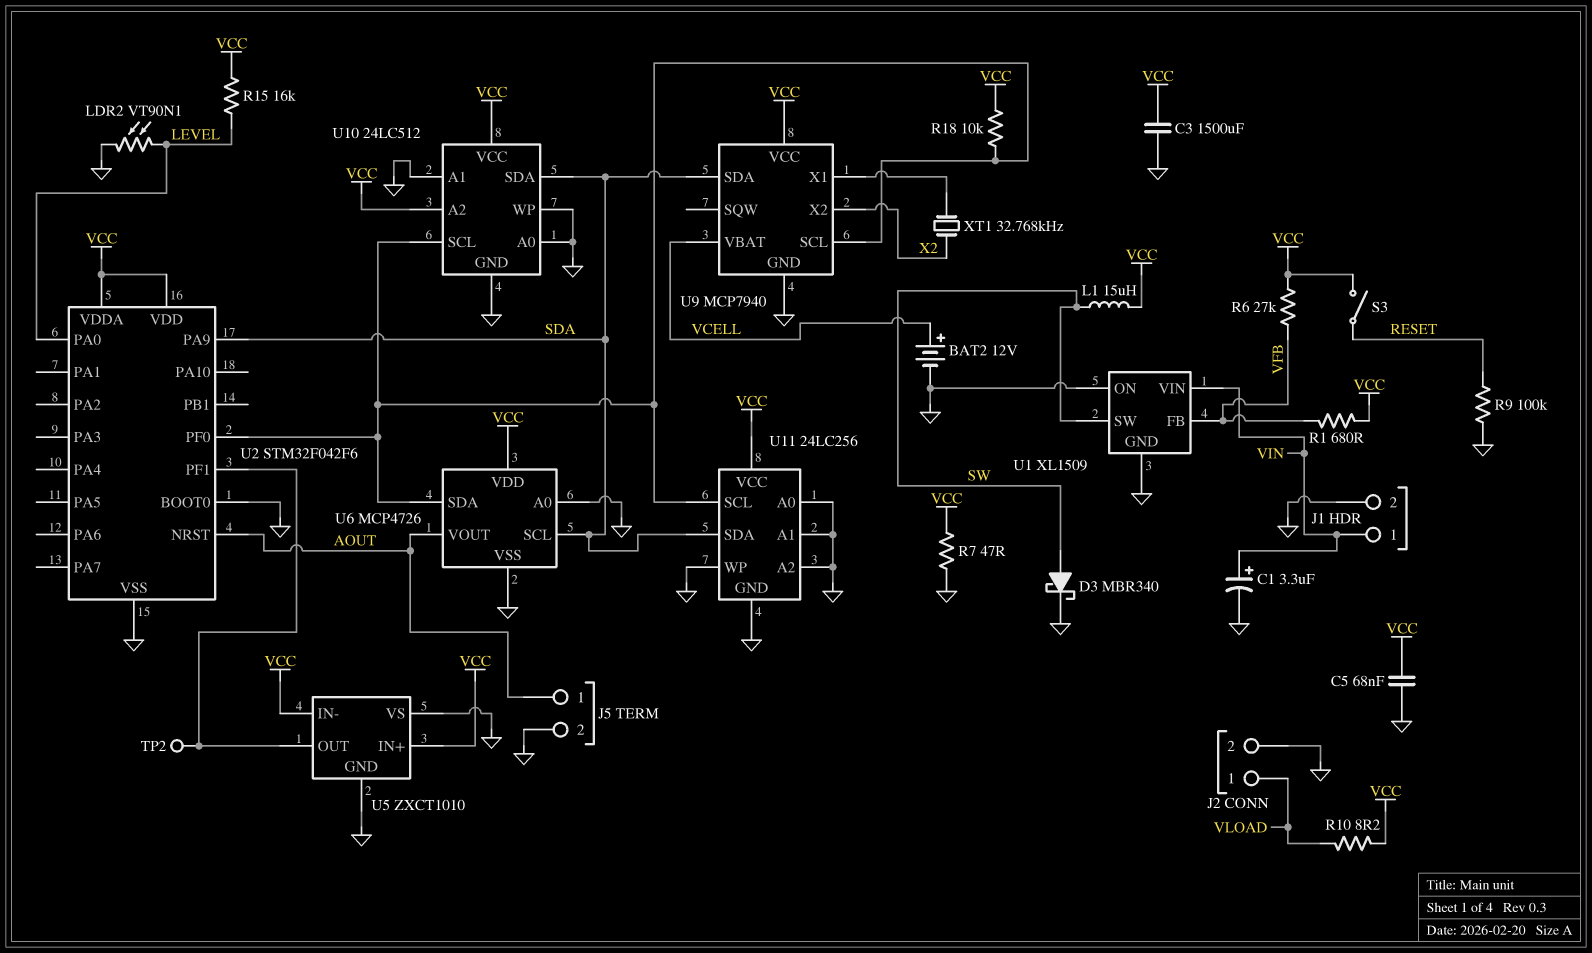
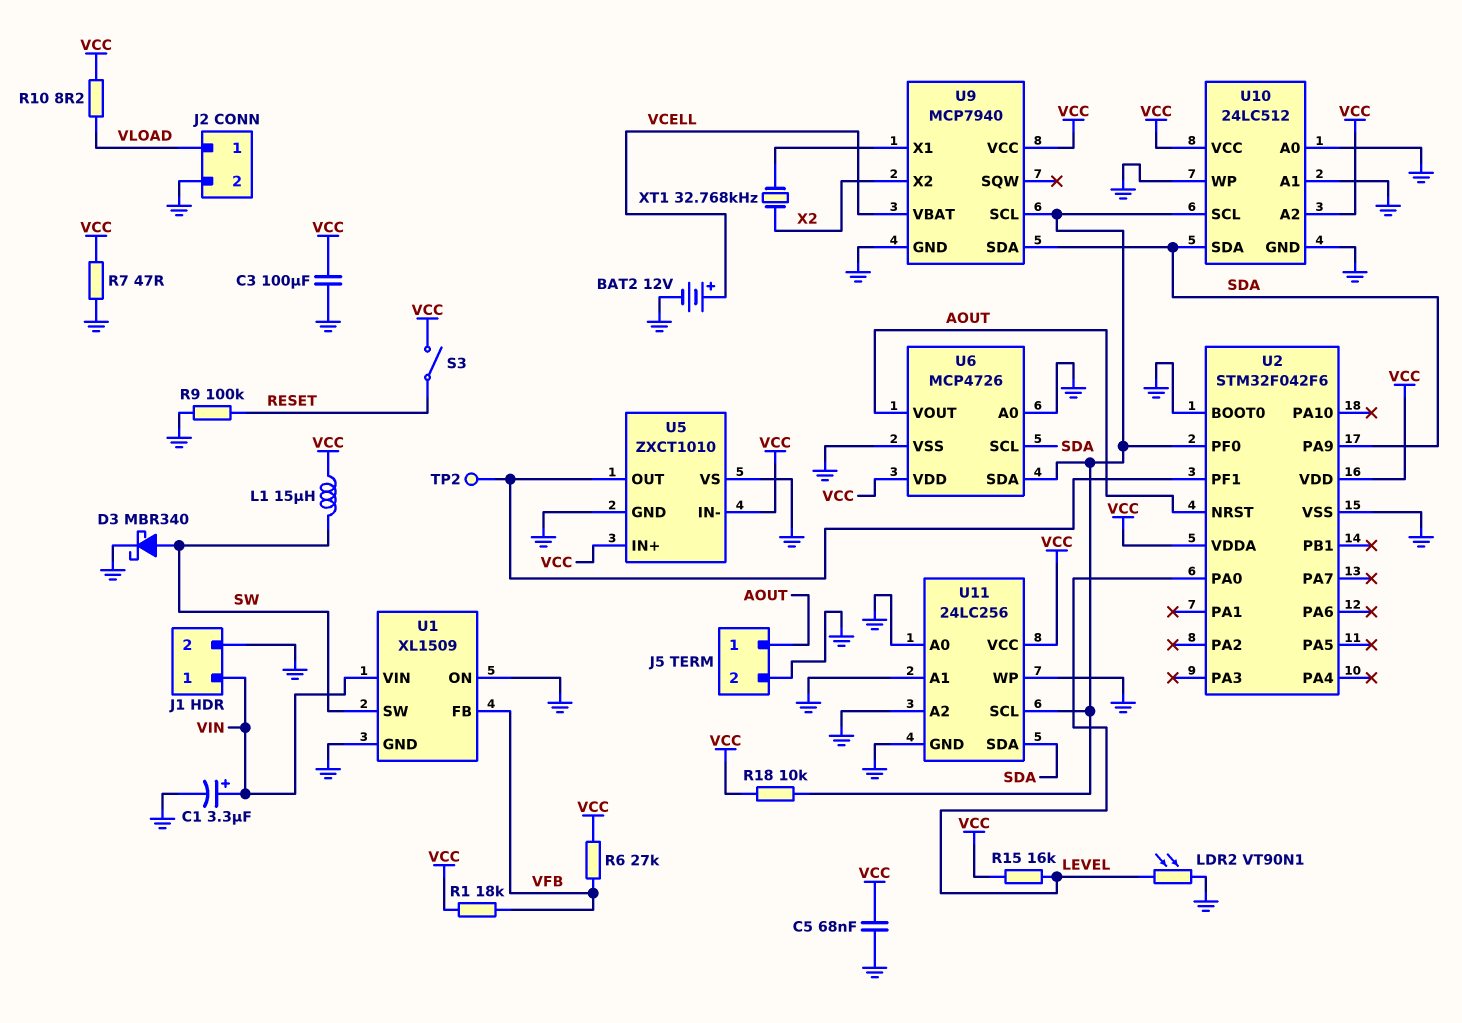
C3: 1500uF (GND, VCC) -> 100uF (GND, VCC)
R1: 680 (VCC, VFB) -> 18k (VCC, VFB)

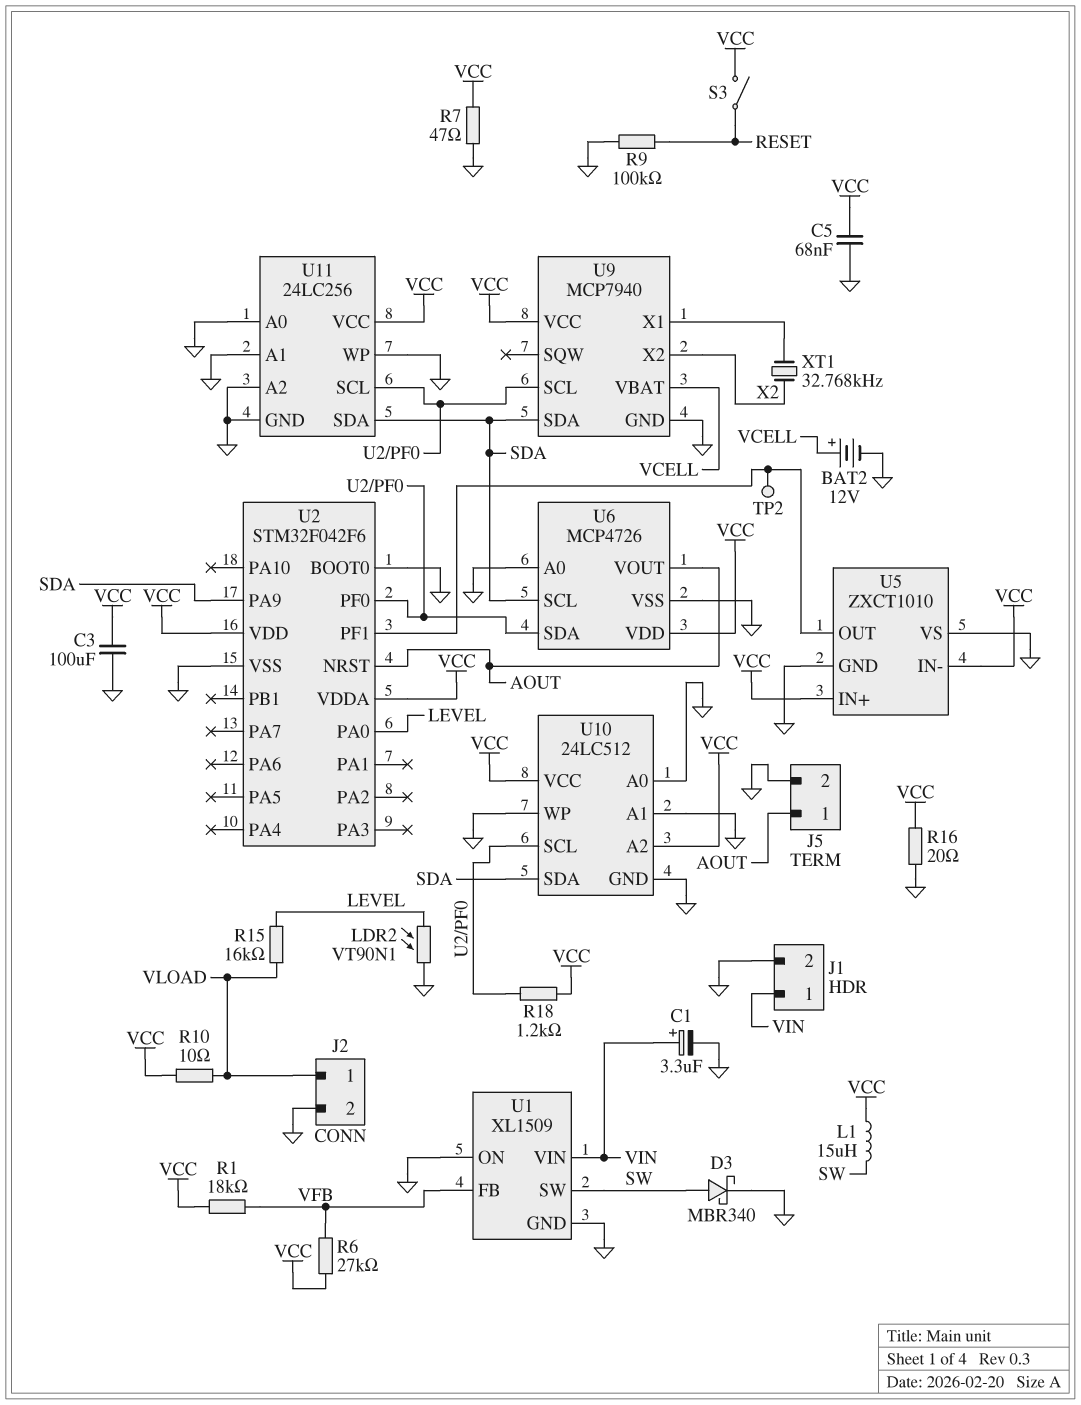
R10: 8.2 (VCC, VLOAD) -> 10 (VCC, VLOAD)
R15: 16k (LEVEL, VCC) -> 16k (LEVEL, VLOAD)
R16: none -> 20 (GND, VCC)
R18: 10k (U2/PF0, VCC) -> 1.2k (U2/PF0, VCC)

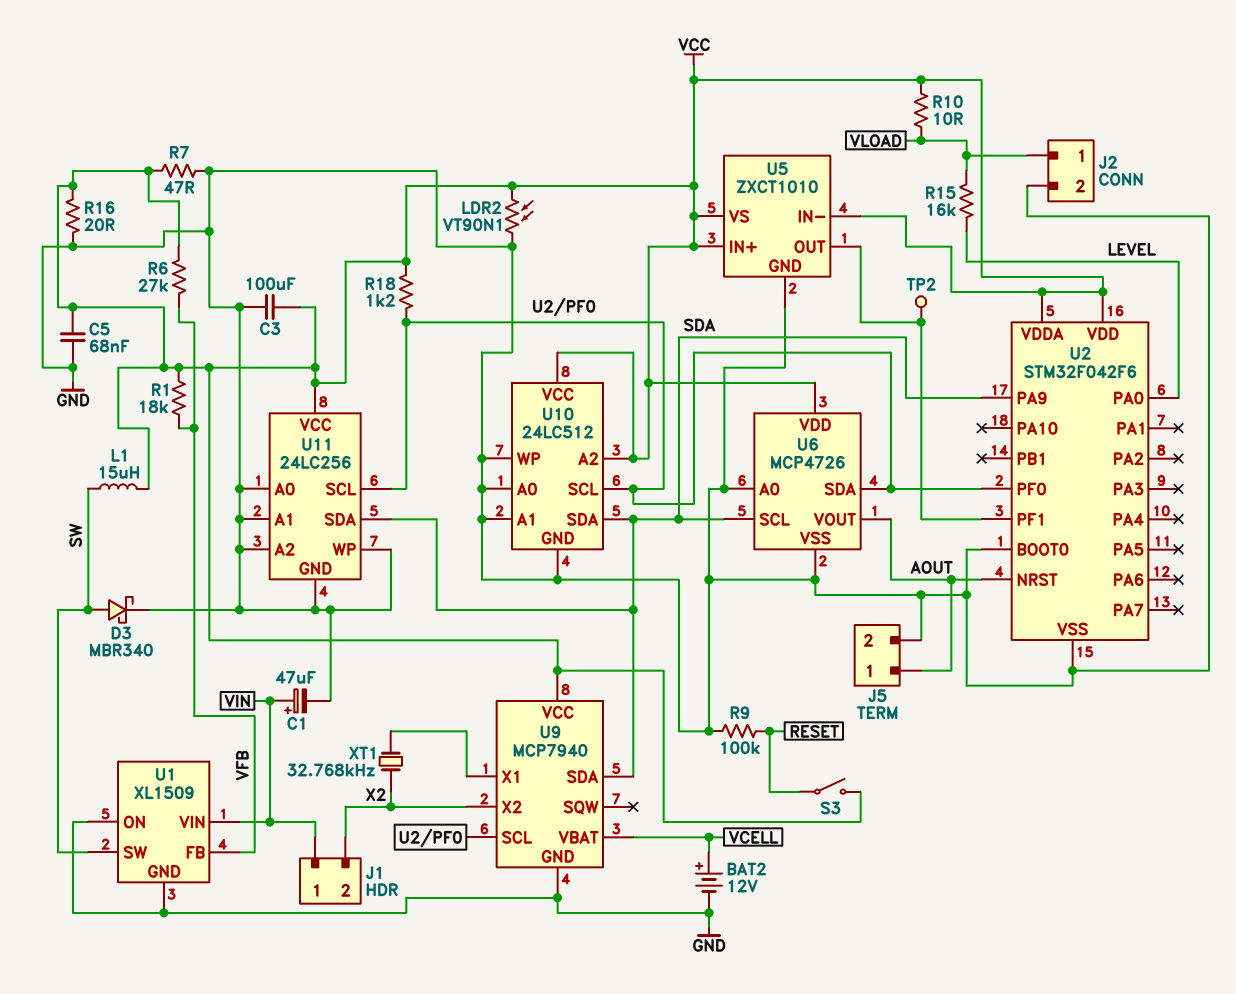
C1: 3.3uF (plus VIN, minus GND) -> 47uF (plus VIN, minus GND)
J1 pin 2: GND -> X2
LDR2: VT90N1 (GND, LEVEL) -> VT90N1 (GND, VCC)
U5 pin VS: GND -> VCC

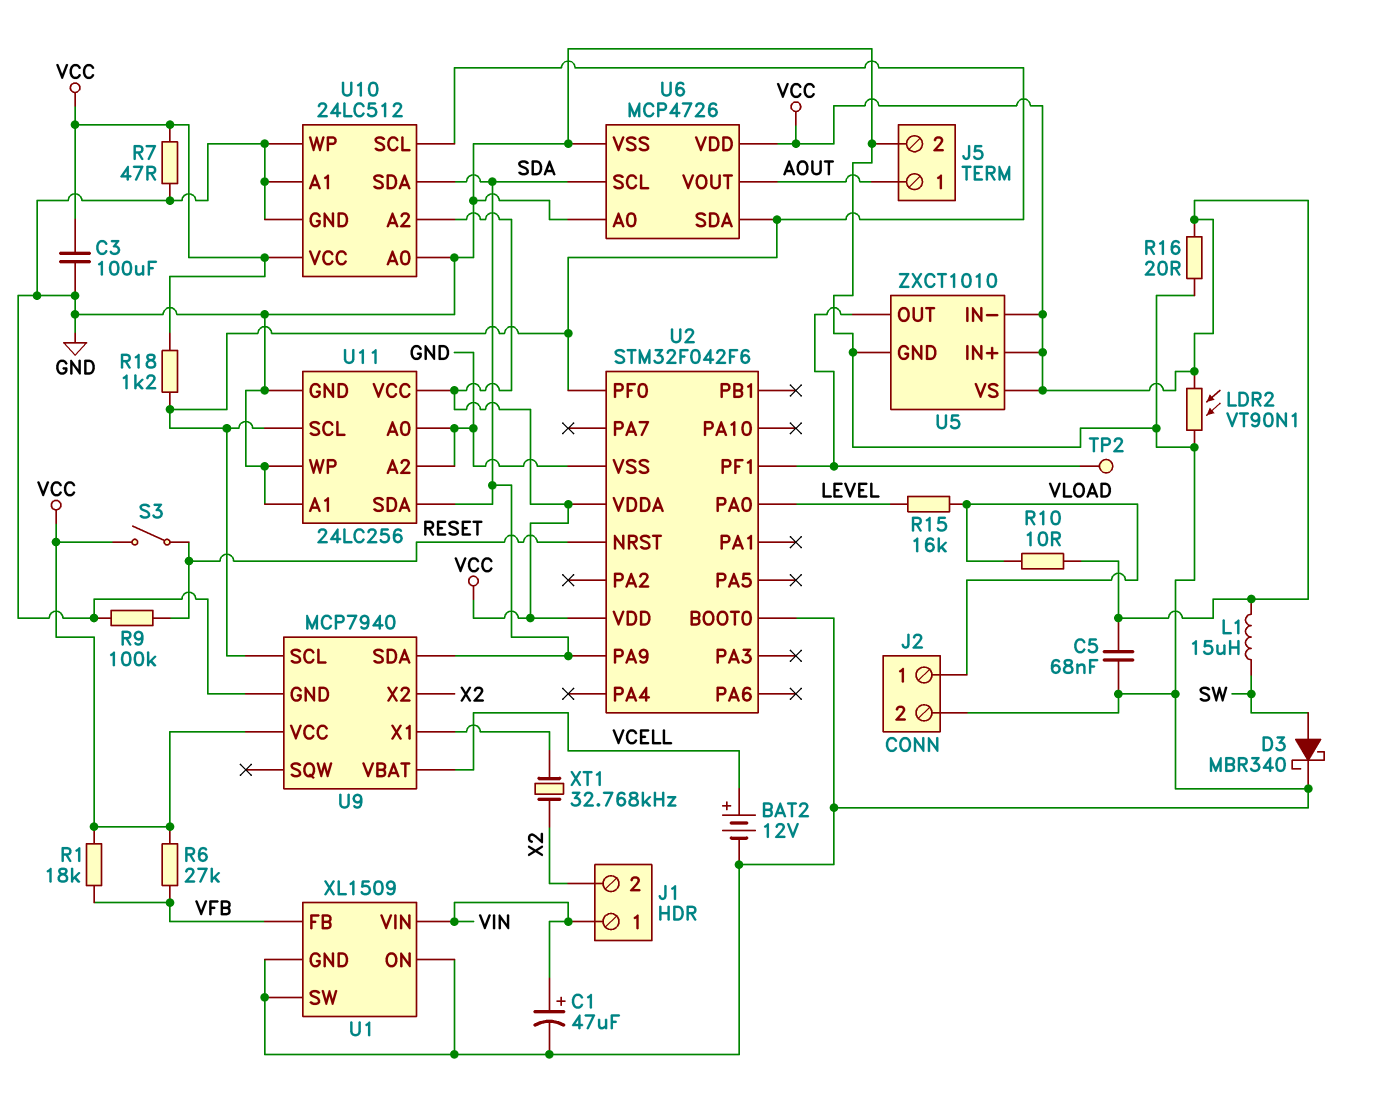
U1 pin SW: SW -> GND
U2 pin NRST: AOUT -> RESET

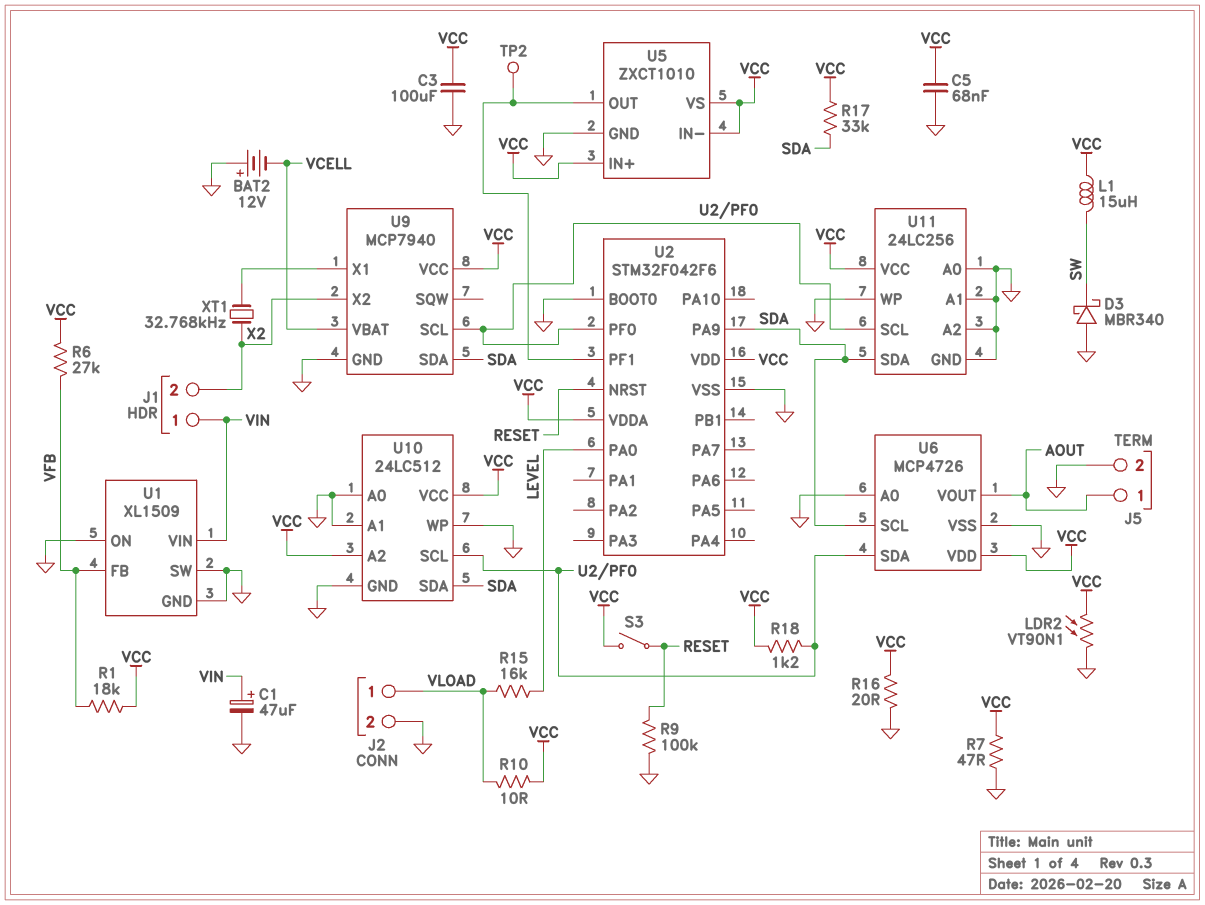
BAT2: 12V (plus VCELL, minus GND) -> 12V (plus GND, minus VCELL)
D3: schottky MBR340 (A SW, K GND) -> schottky MBR340 (A GND, K SW)
R17: none -> 33k (SDA, VCC)

